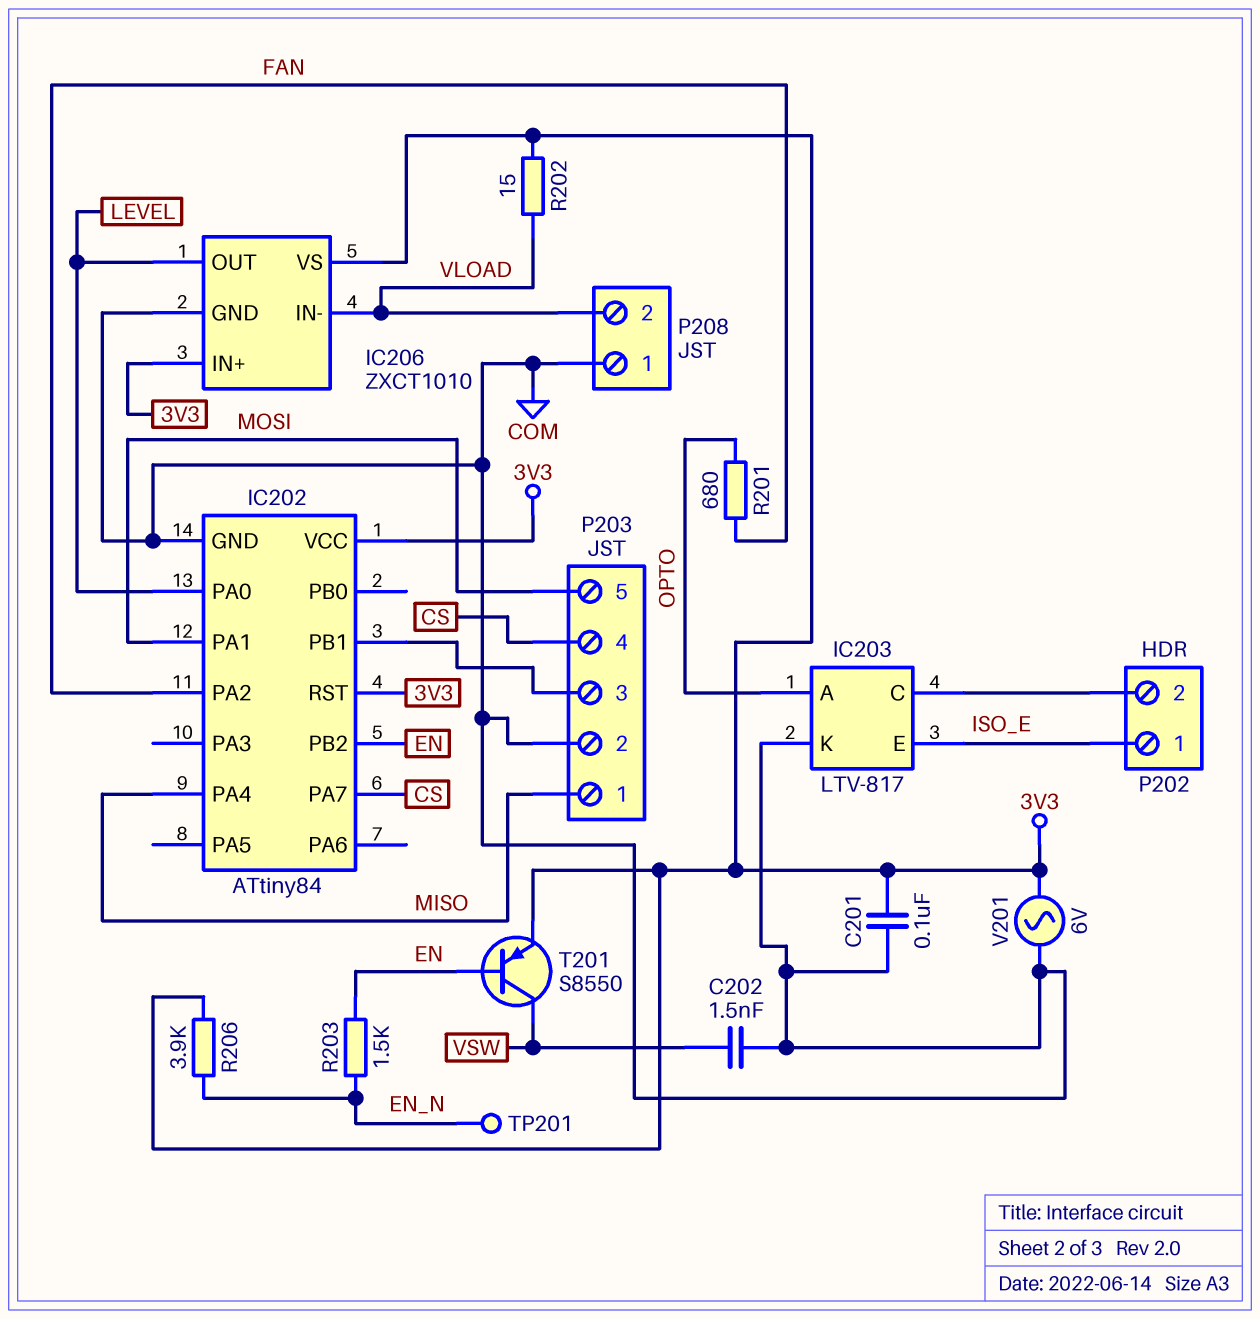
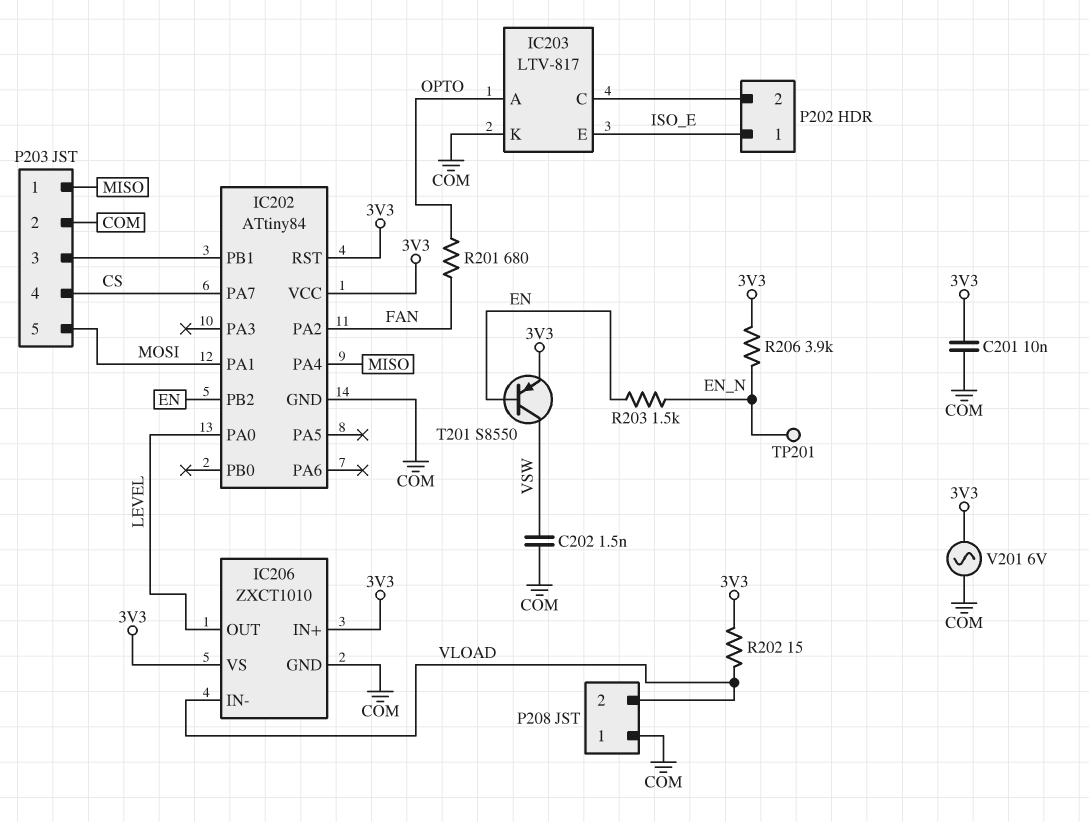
C201: 100nF (3V3, COM) -> 10nF (3V3, COM)

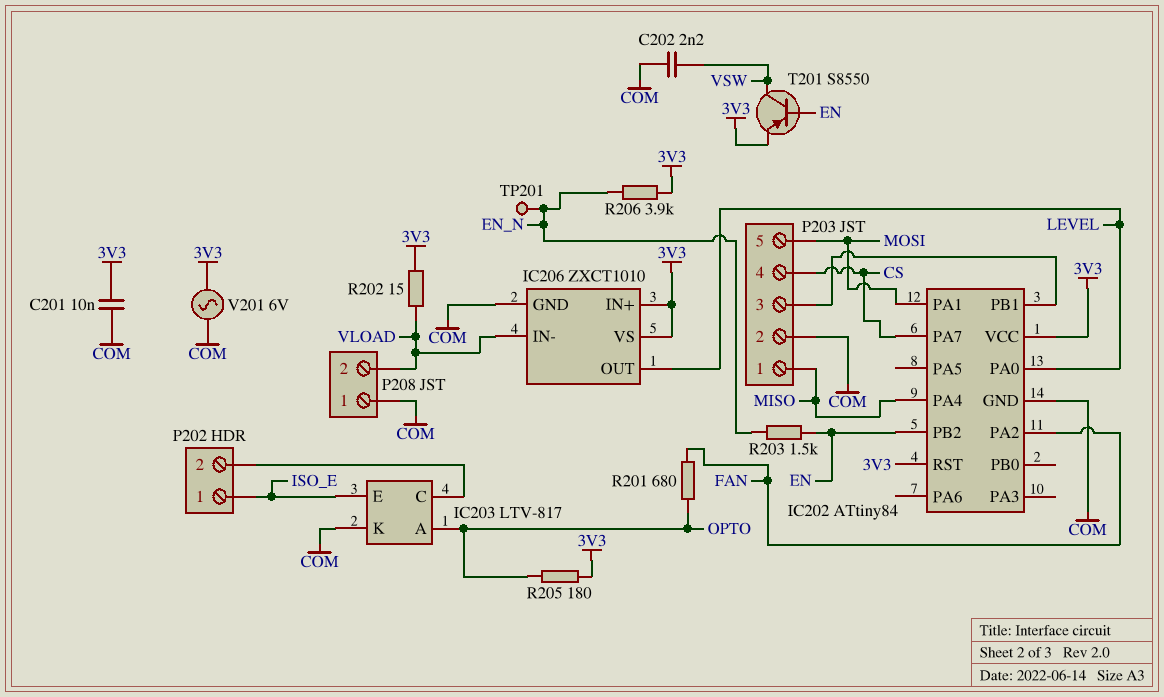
C202: 1.5nF (COM, VSW) -> 2.2nF (COM, VSW)
R205: none -> 180 (3V3, OPTO)

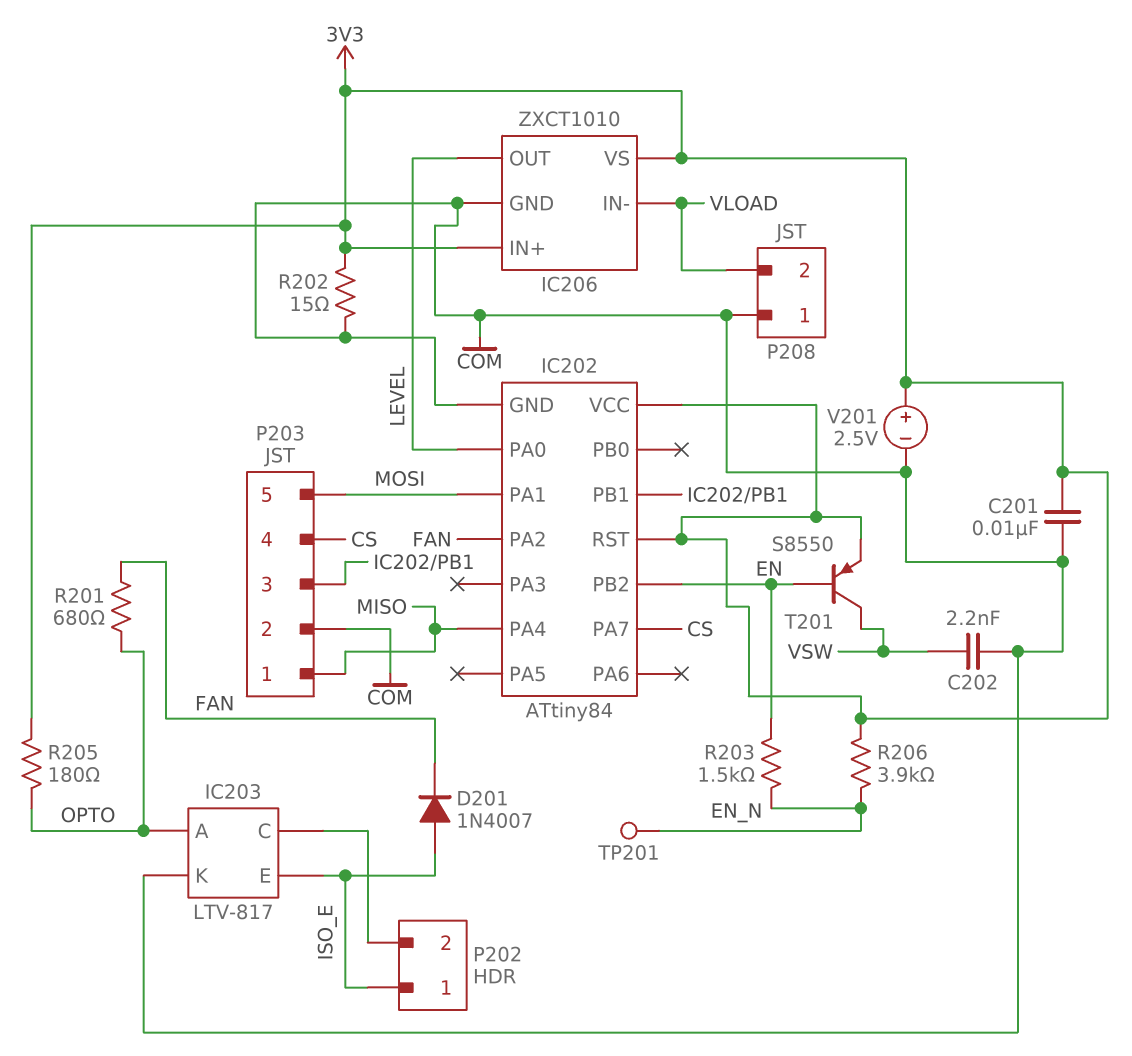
D201: none -> diode 1N4007 (A ISO_E, K FAN)
R202: 15 (3V3, VLOAD) -> 15 (3V3, COM)
V201: AC 6V (3V3, COM) -> 2.5V (plus 3V3, minus COM)

